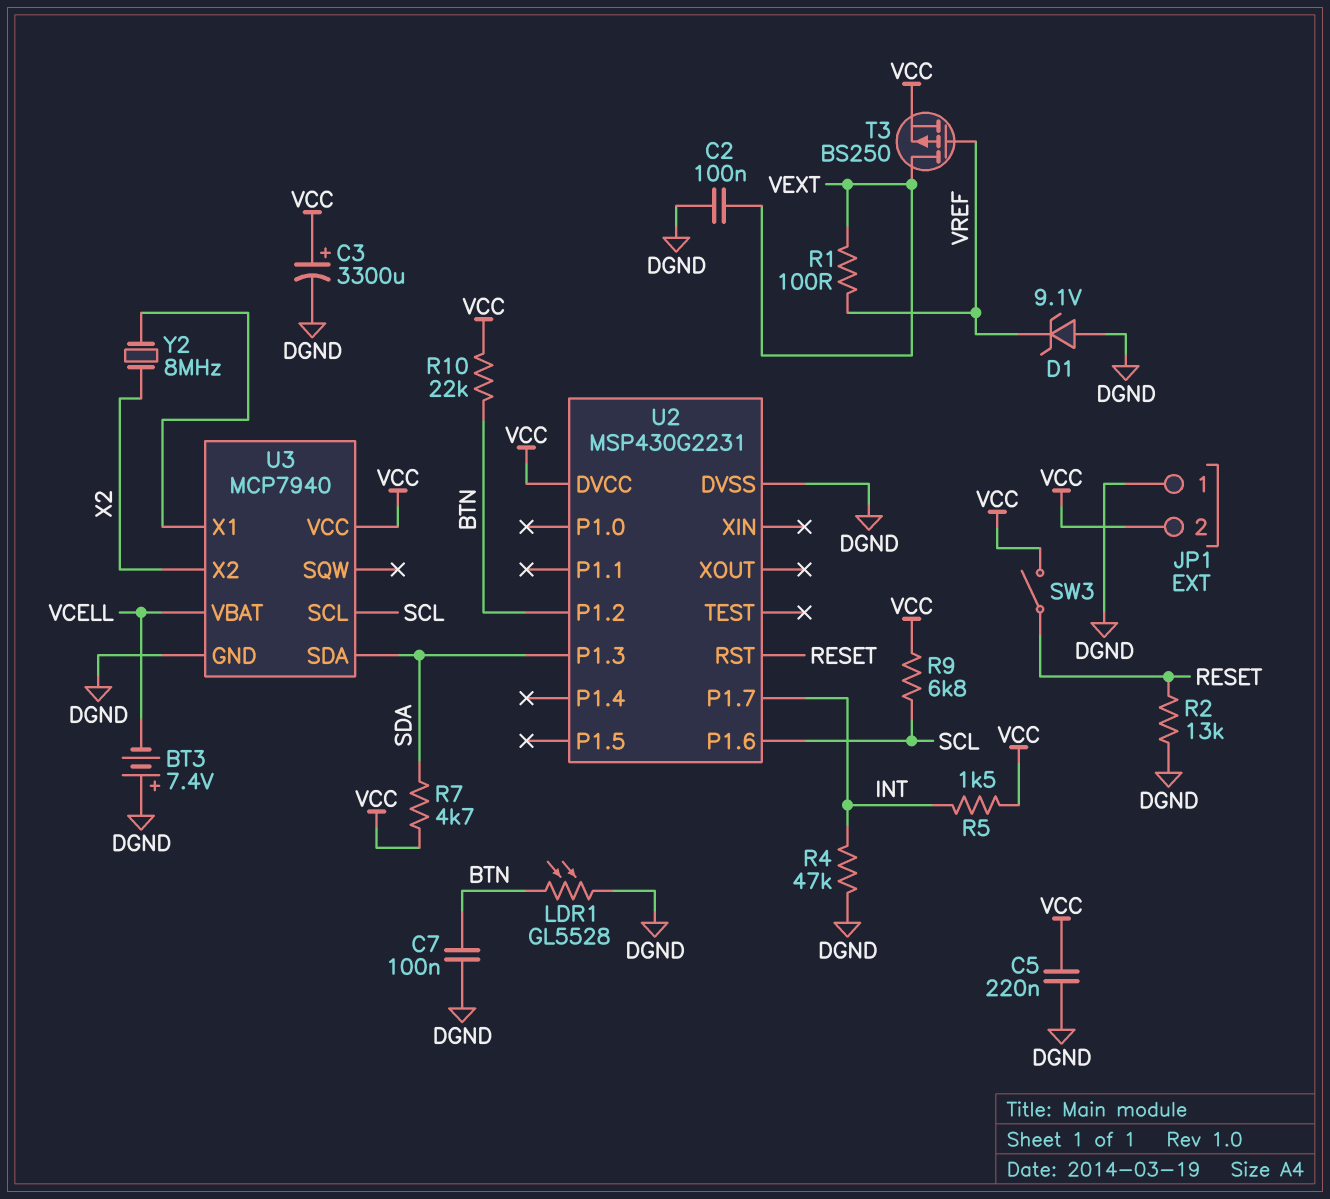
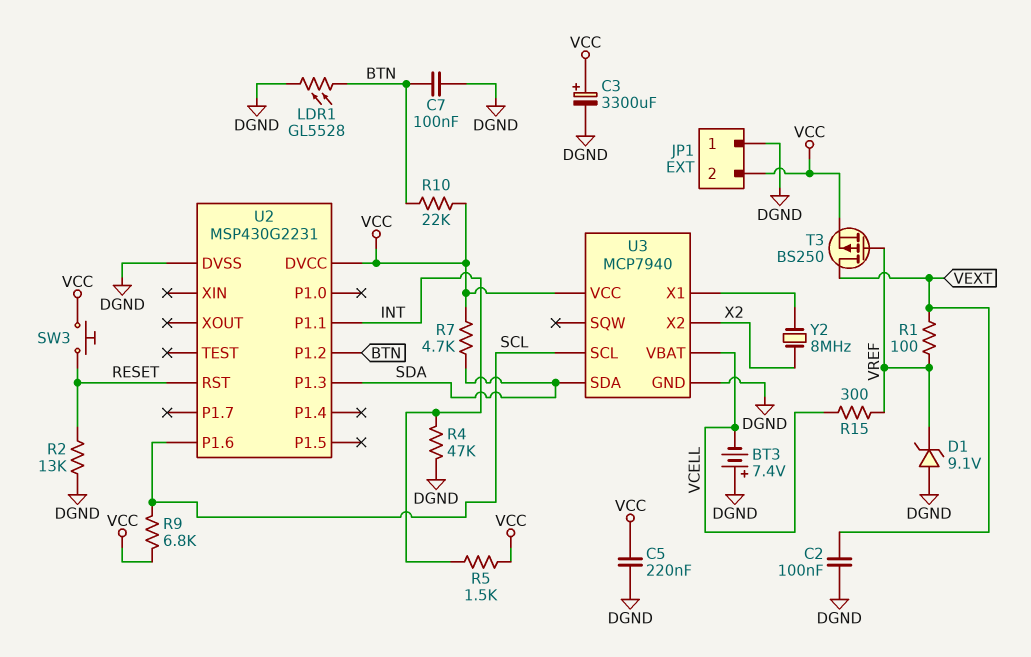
R15: none -> 300 (VCELL, VREF)
SW3: switch (RESET, VCC) -> button (RESET, VCC)
U2 pin P1.1: none -> INT
U2 pin P1.7: INT -> none

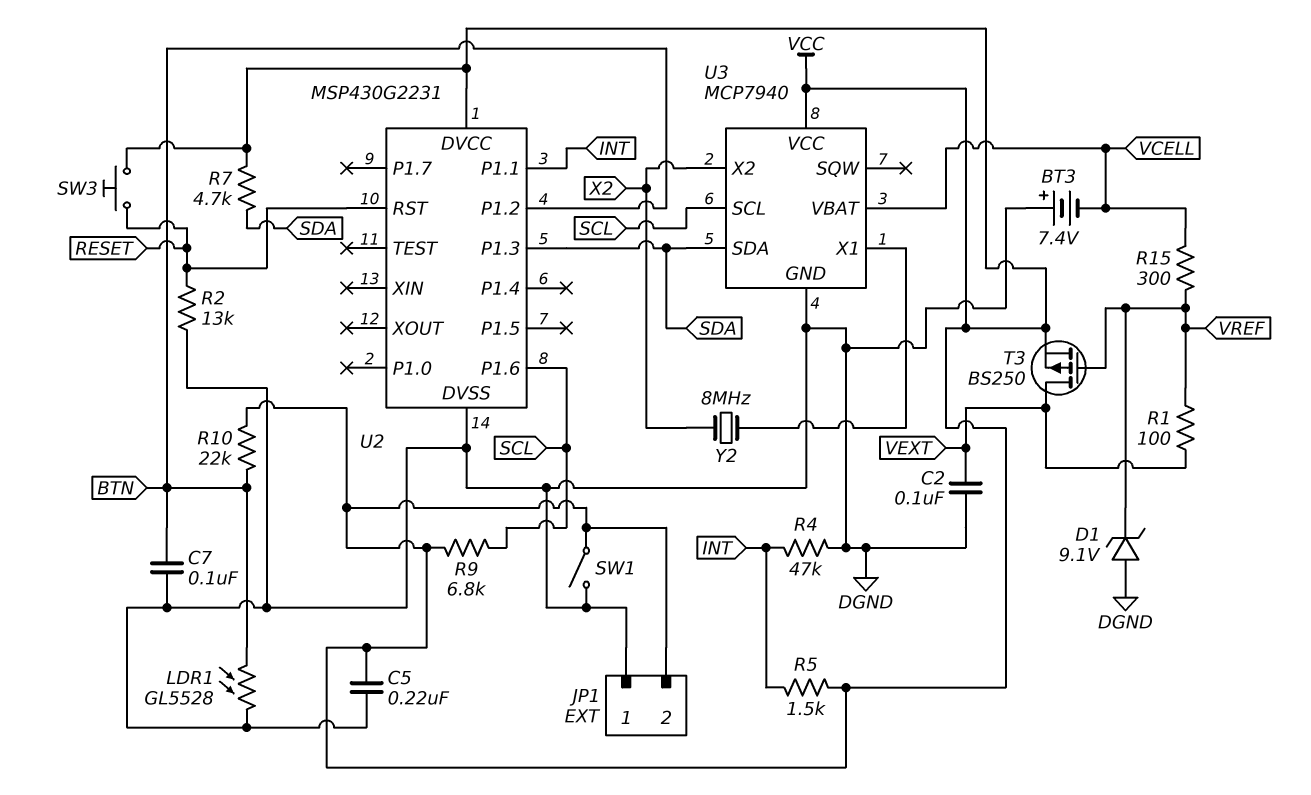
C3: 3300uF (plus VCC, minus DGND) -> none
SW1: none -> switch (DGND, VCC)

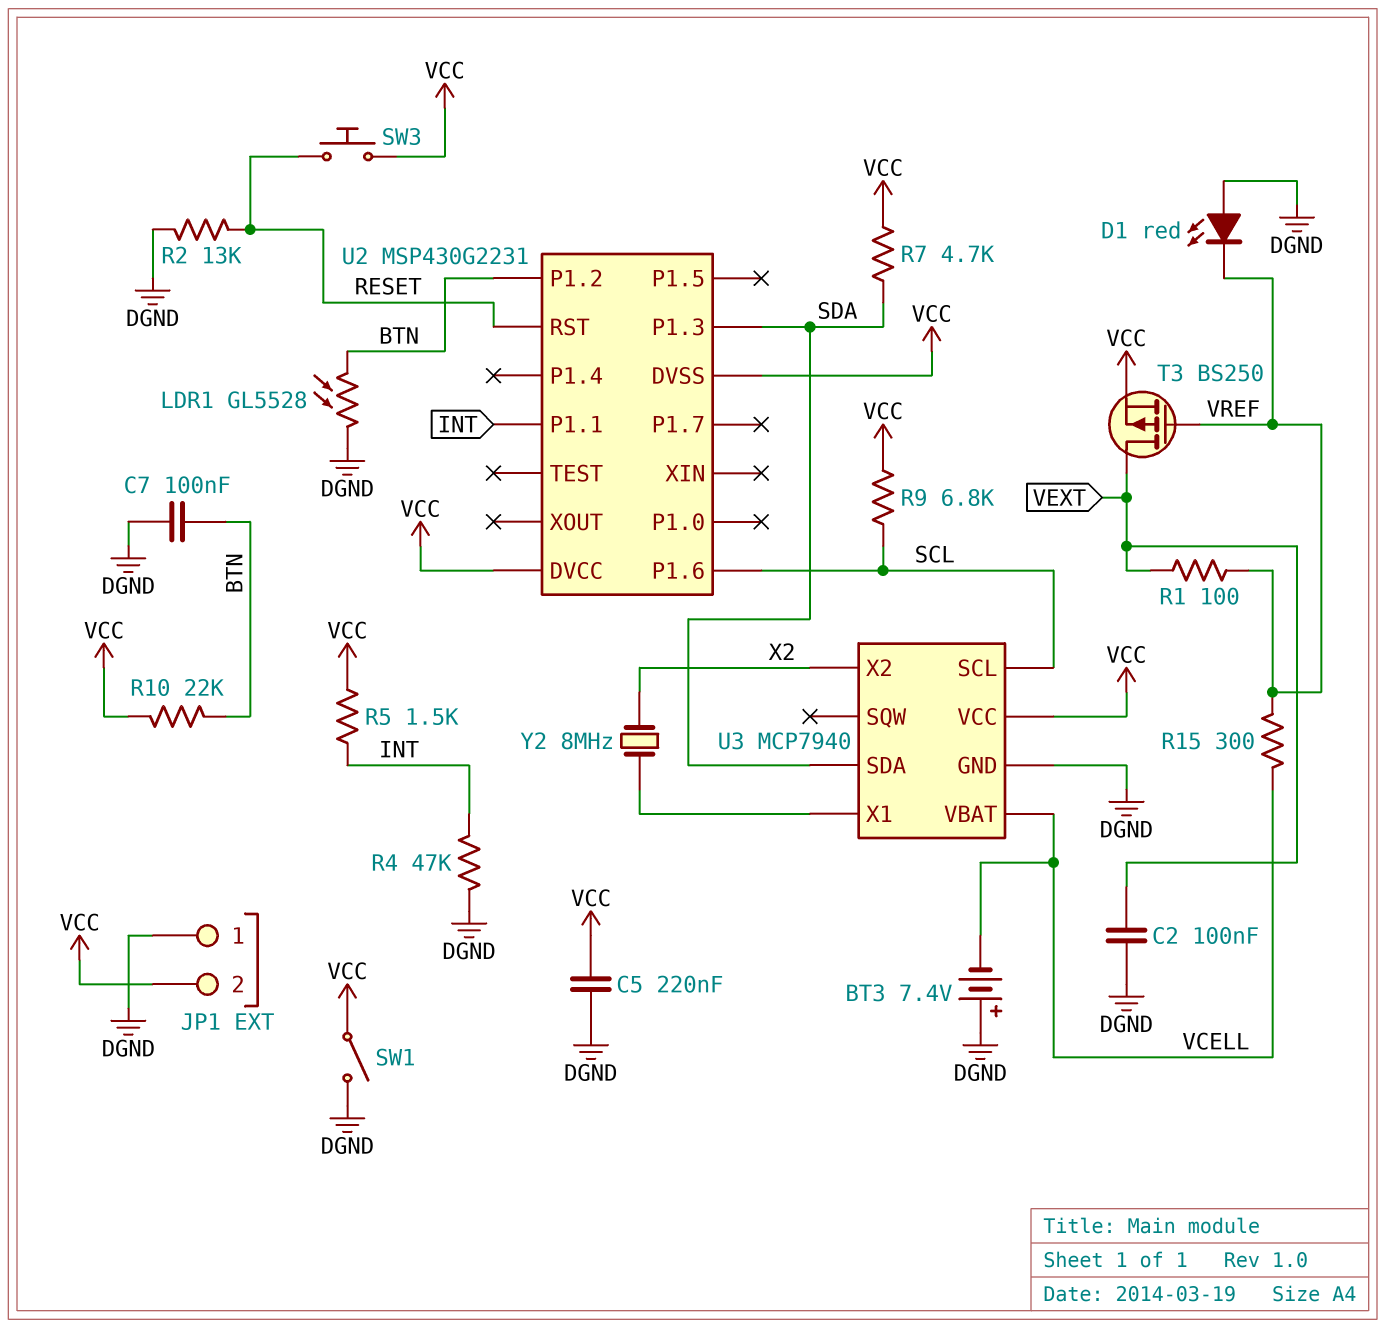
D1: zener 9.1V (A DGND, K VREF) -> LED red (A DGND, K VREF)
U2 pin DVSS: DGND -> VCC

